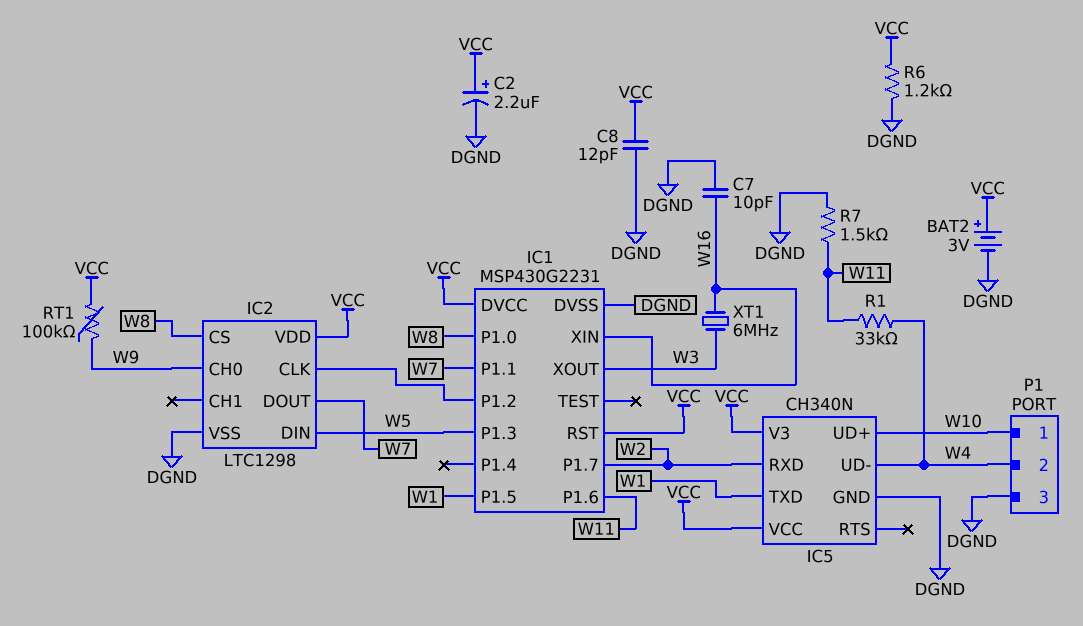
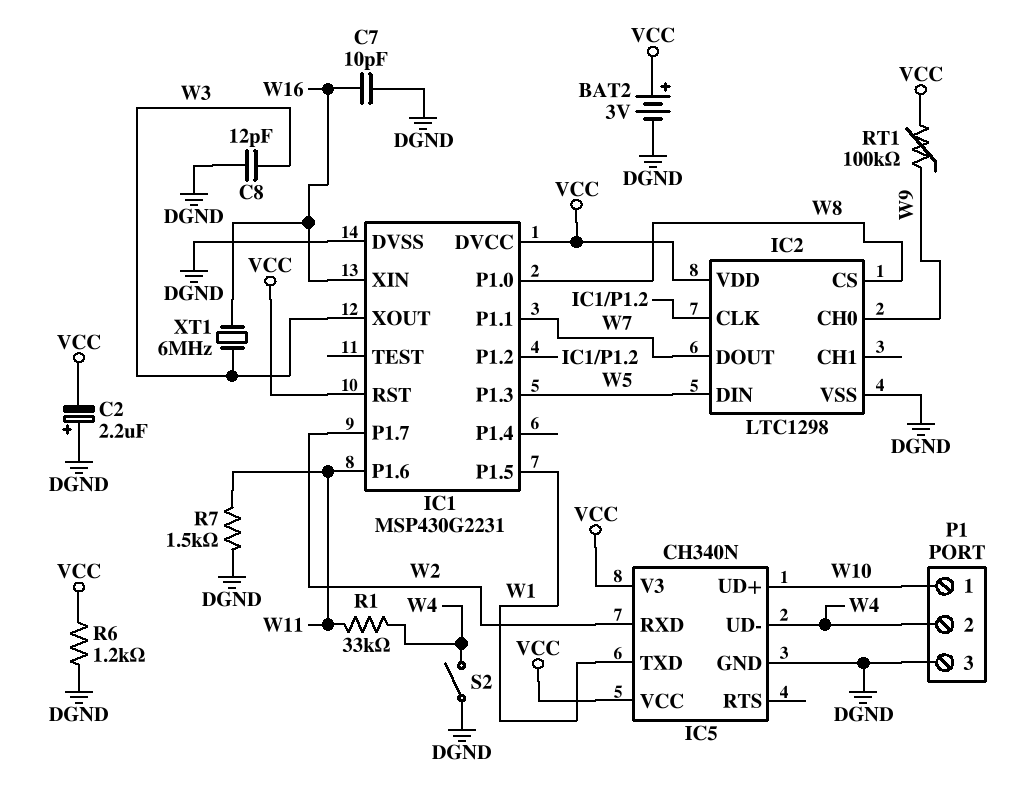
C2: 2.2uF (plus VCC, minus DGND) -> 2.2uF (plus DGND, minus VCC)
C8: 12pF (DGND, VCC) -> 12pF (DGND, W3)
S2: none -> switch (DGND, W4)

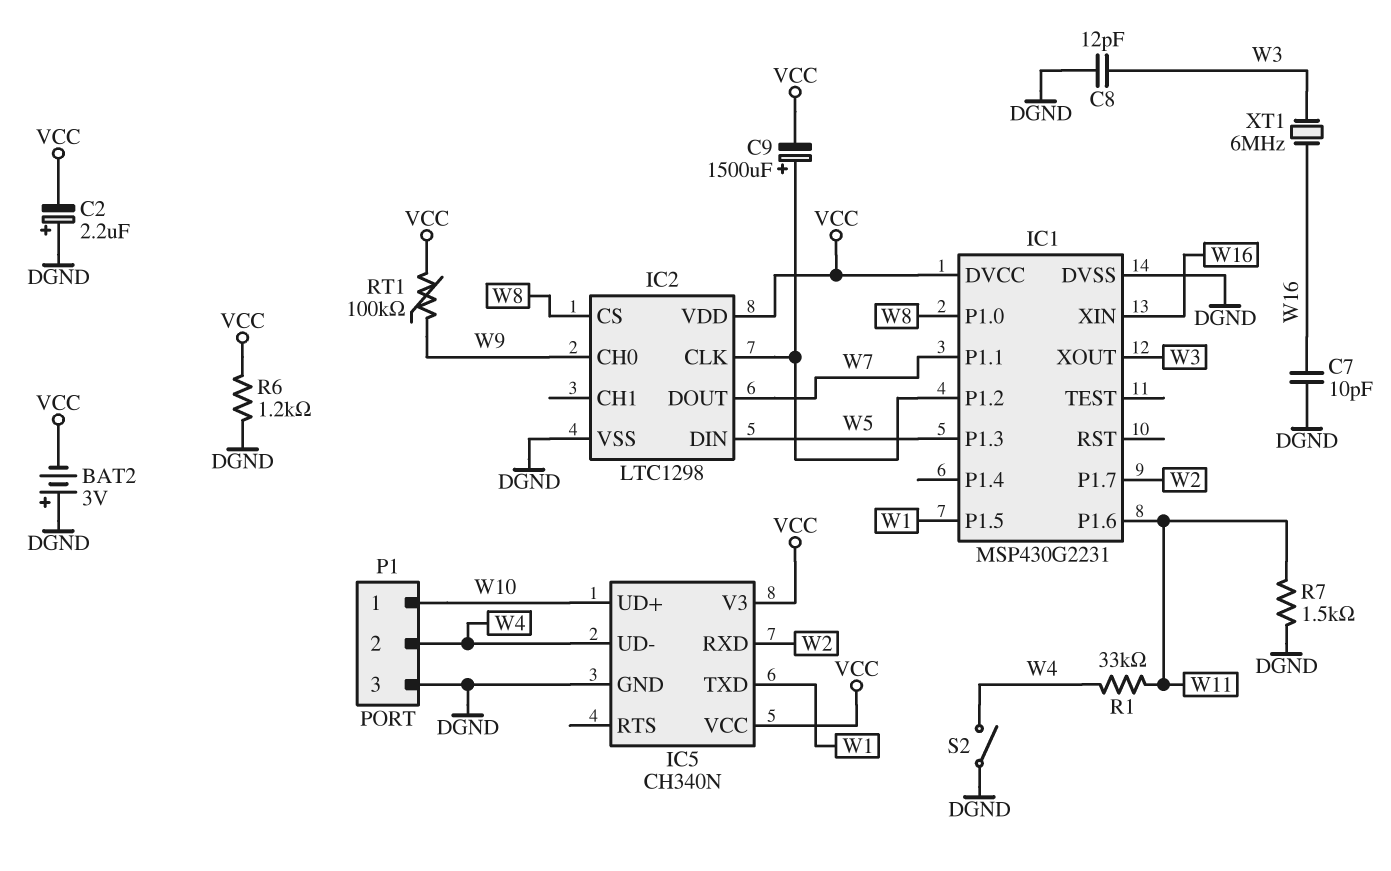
BAT2: 3V (plus VCC, minus DGND) -> 3V (plus DGND, minus VCC)
C9: none -> 1500uF (plus IC1/P1.2, minus VCC)
IC1 pin RST: VCC -> none

